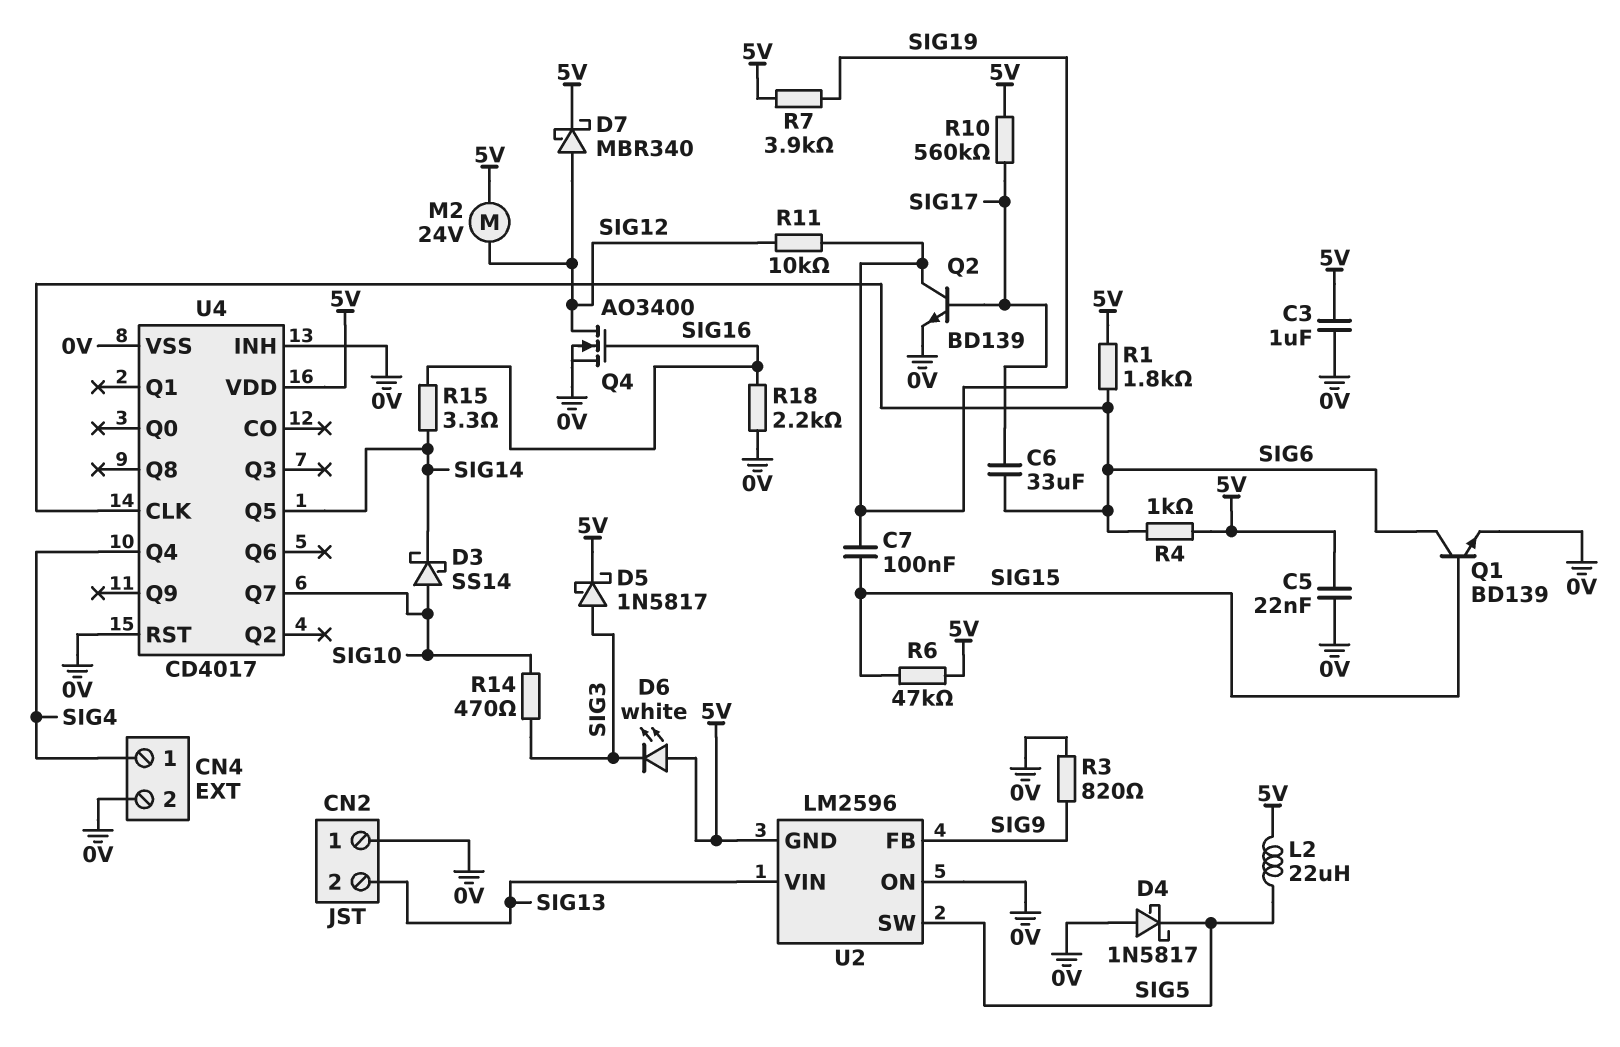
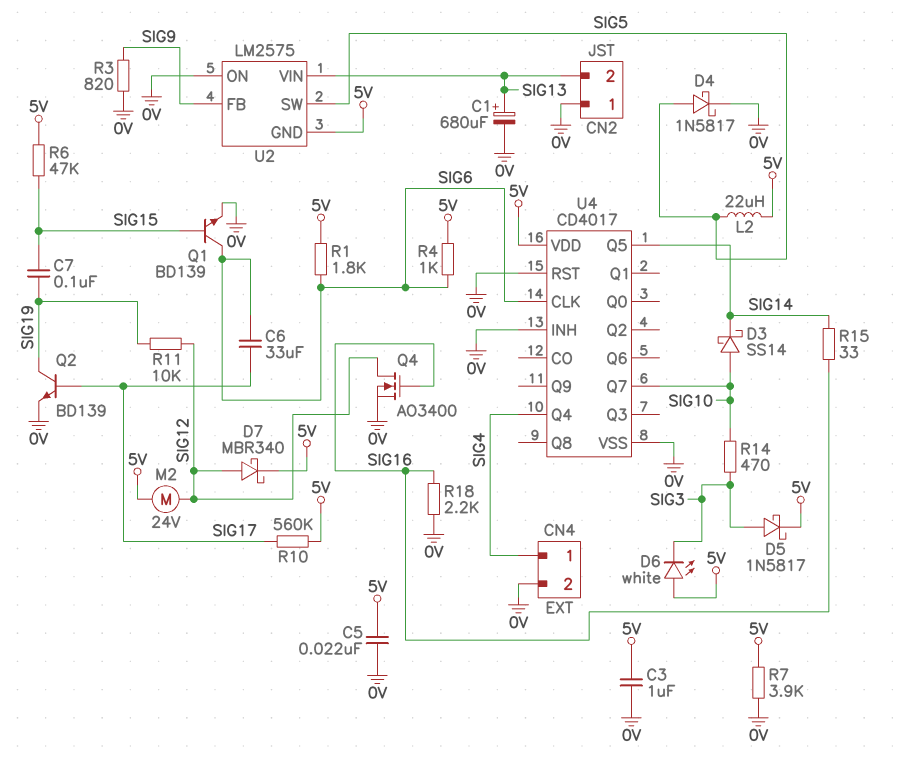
C1: none -> 680uF (plus SIG13, minus 0V)
D4: schottky 1N5817 (A 0V, K SIG5) -> schottky 1N5817 (A SIG5, K 0V)
R7: 3.9k (5V, SIG19) -> 3.9k (0V, 5V)
R15: 3.3 (SIG14, SIG16) -> 33 (SIG14, SIG16)
U2: LM2596 -> LM2575

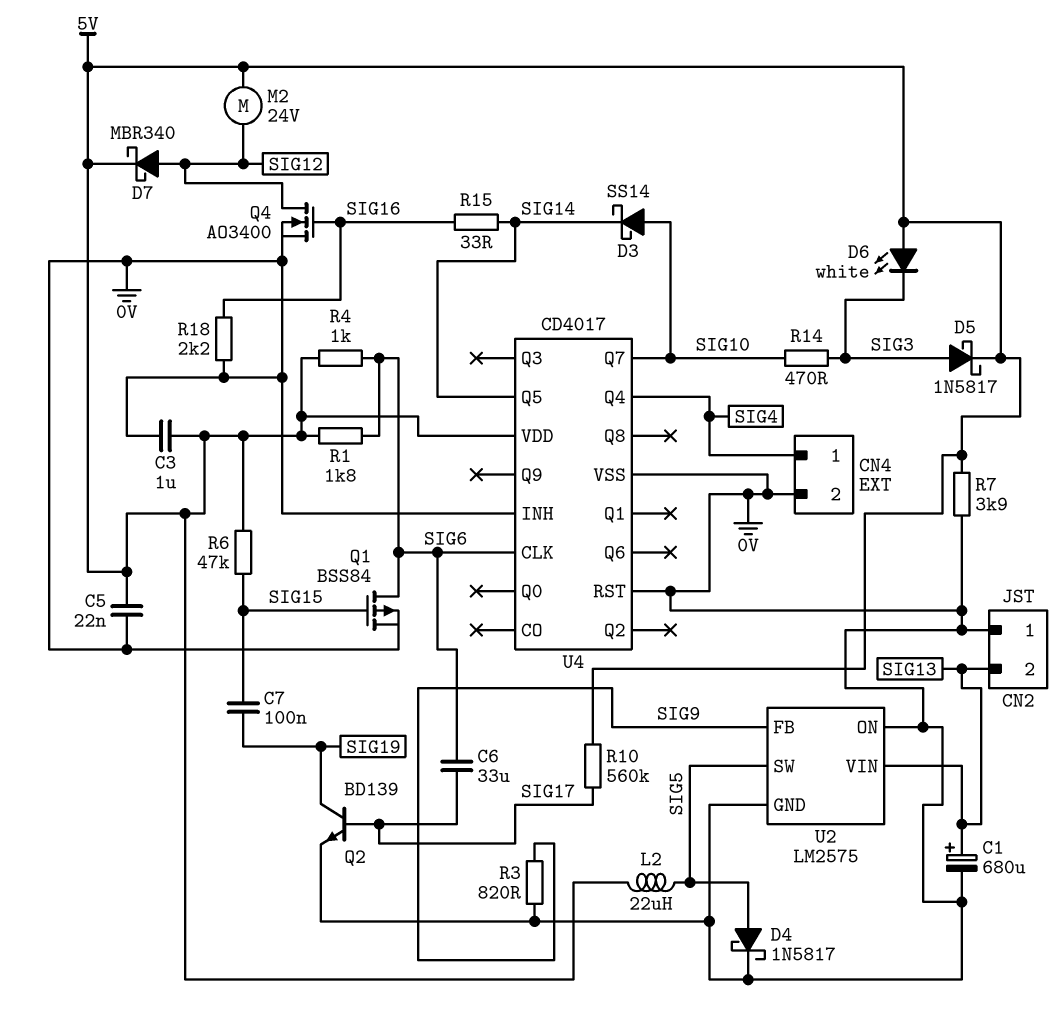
Q1: NPN BD139 (B SIG15, C SIG6, E 0V) -> PMOS BSS84 (G SIG15, D SIG6, S 0V)
R11: 10k (SIG12, SIG19) -> none
U2 pin GND: 5V -> 0V

